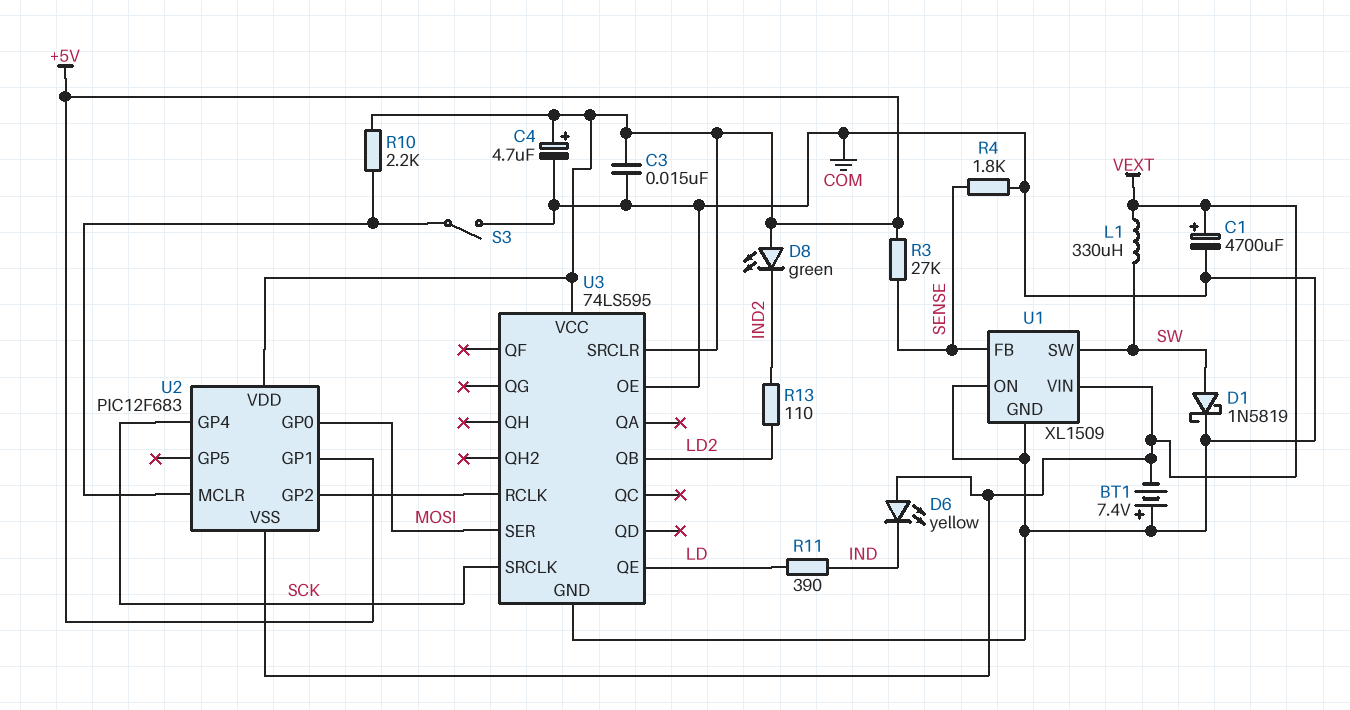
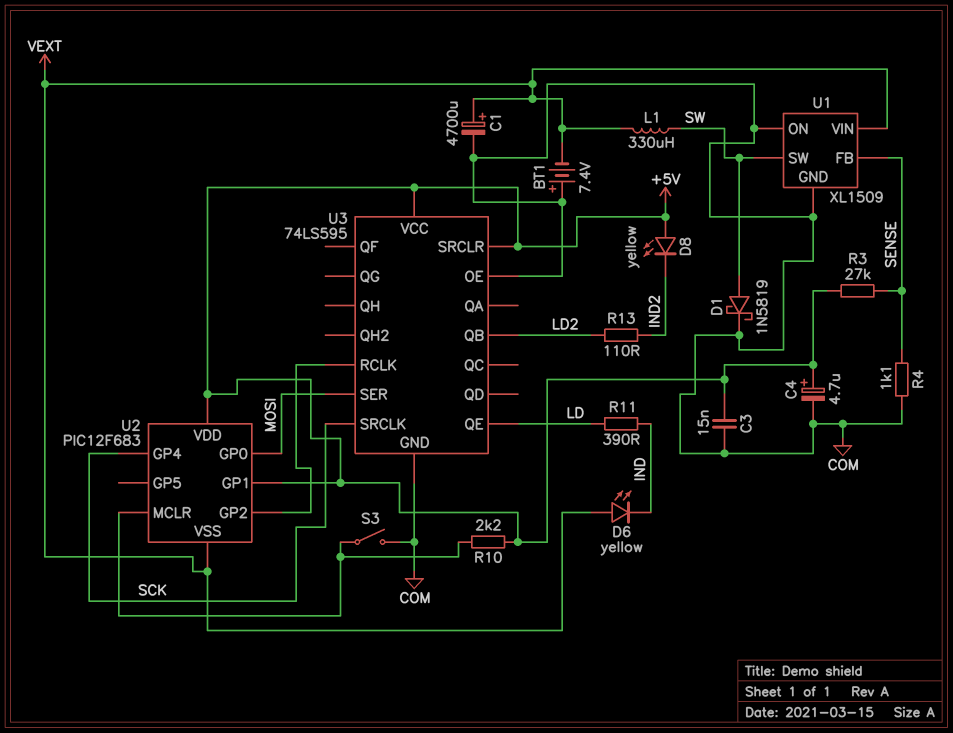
D8: LED green (A +5V, K IND2) -> LED yellow (A +5V, K IND2)
R4: 1.8k (COM, SENSE) -> 1.1k (COM, SENSE)

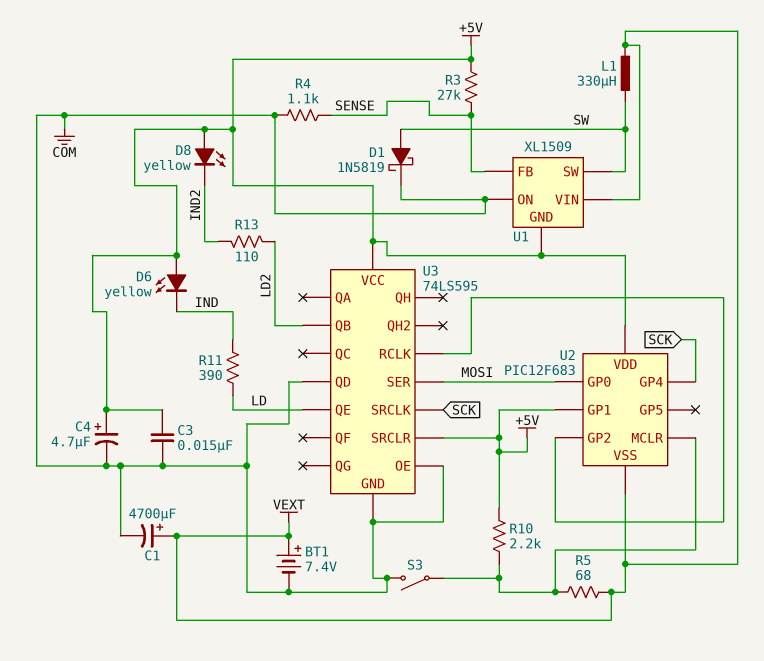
BT1: 7.4V (plus COM, minus VEXT) -> 7.4V (plus VEXT, minus COM)
D6: LED yellow (A VEXT, K IND) -> LED yellow (A +5V, K IND)
R5: none -> 68 (U2/MCLR, VEXT)
U1 pin GND: COM -> +5V
U3 pin QD: none -> COM

